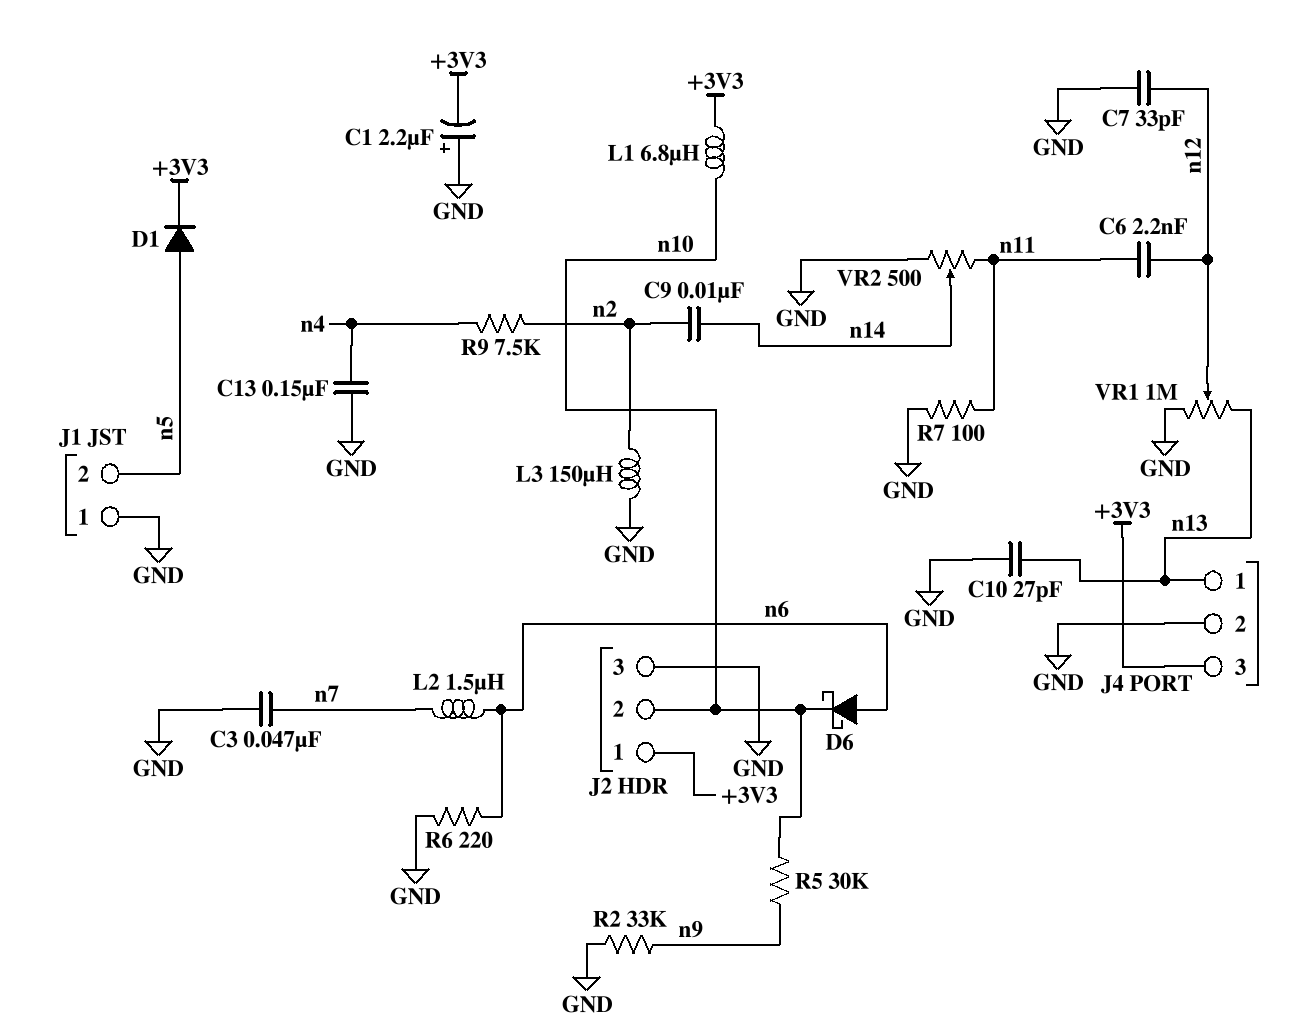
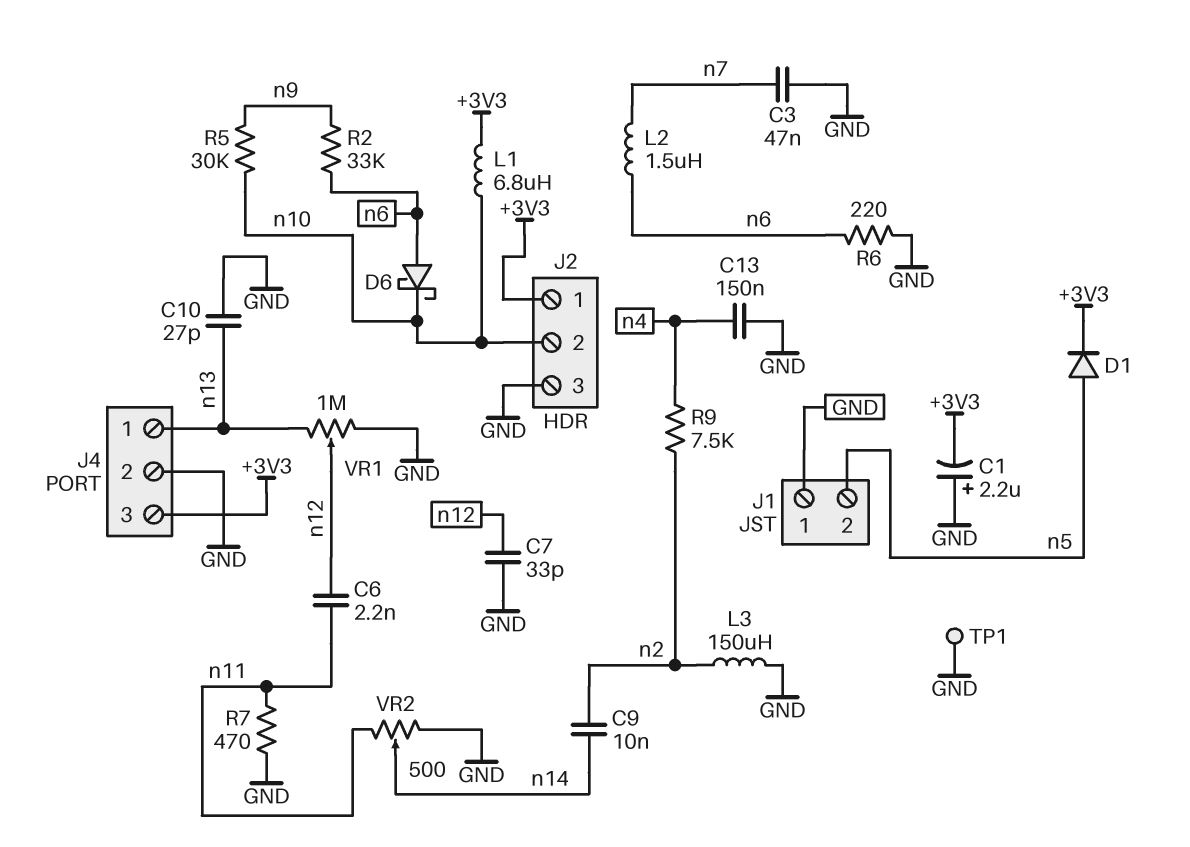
R2: 33k (GND, n9) -> 33k (n6, n9)
R7: 100 (GND, n11) -> 470 (GND, n11)
TP1: none -> test point (GND)

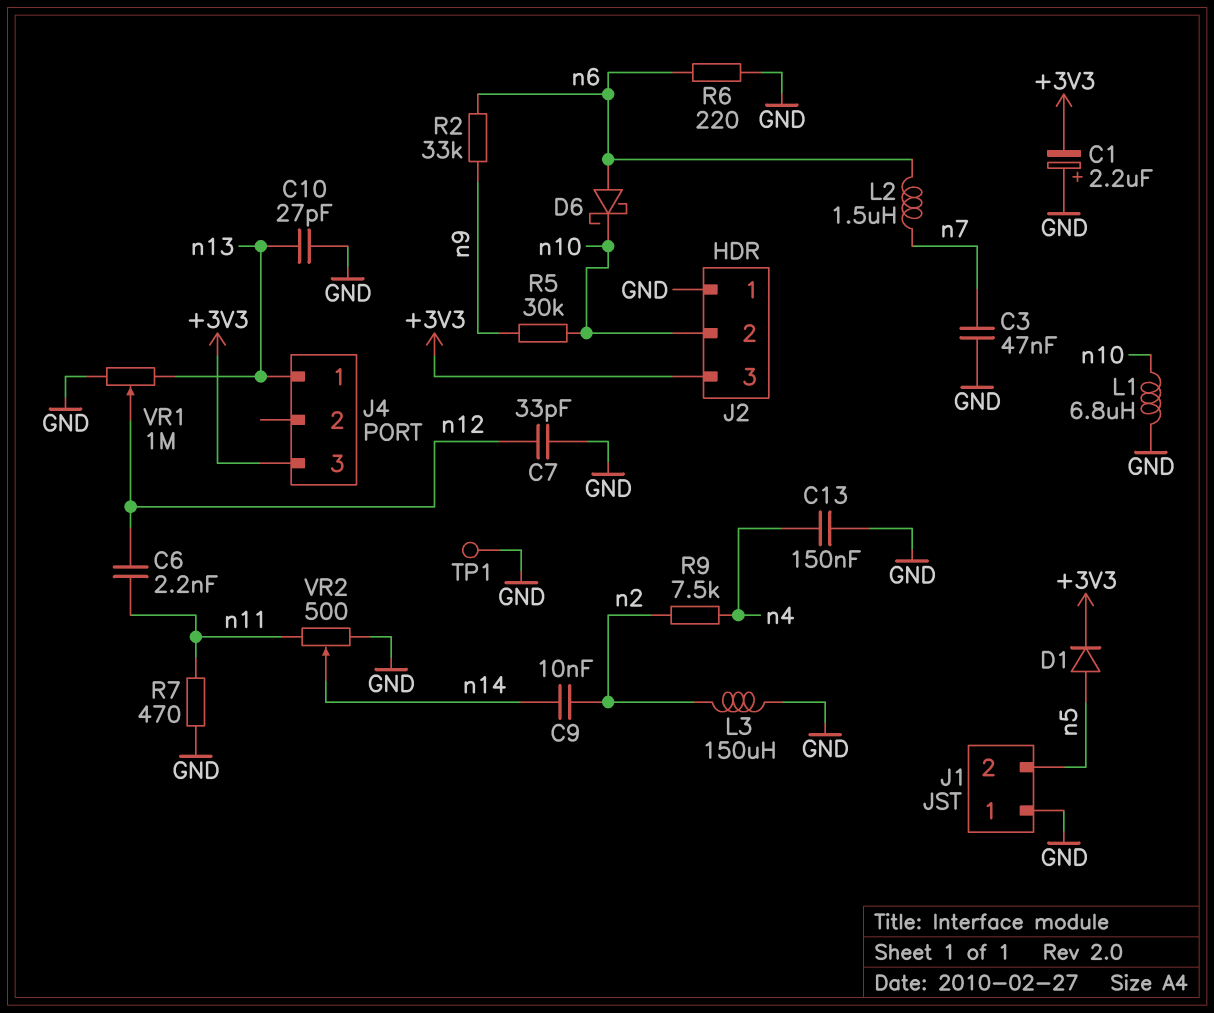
J2 pin 1: +3V3 -> GND
J2 pin 3: GND -> +3V3
J4 pin 2: GND -> none
L1: 6.8uH (+3V3, n10) -> 6.8uH (GND, n10)

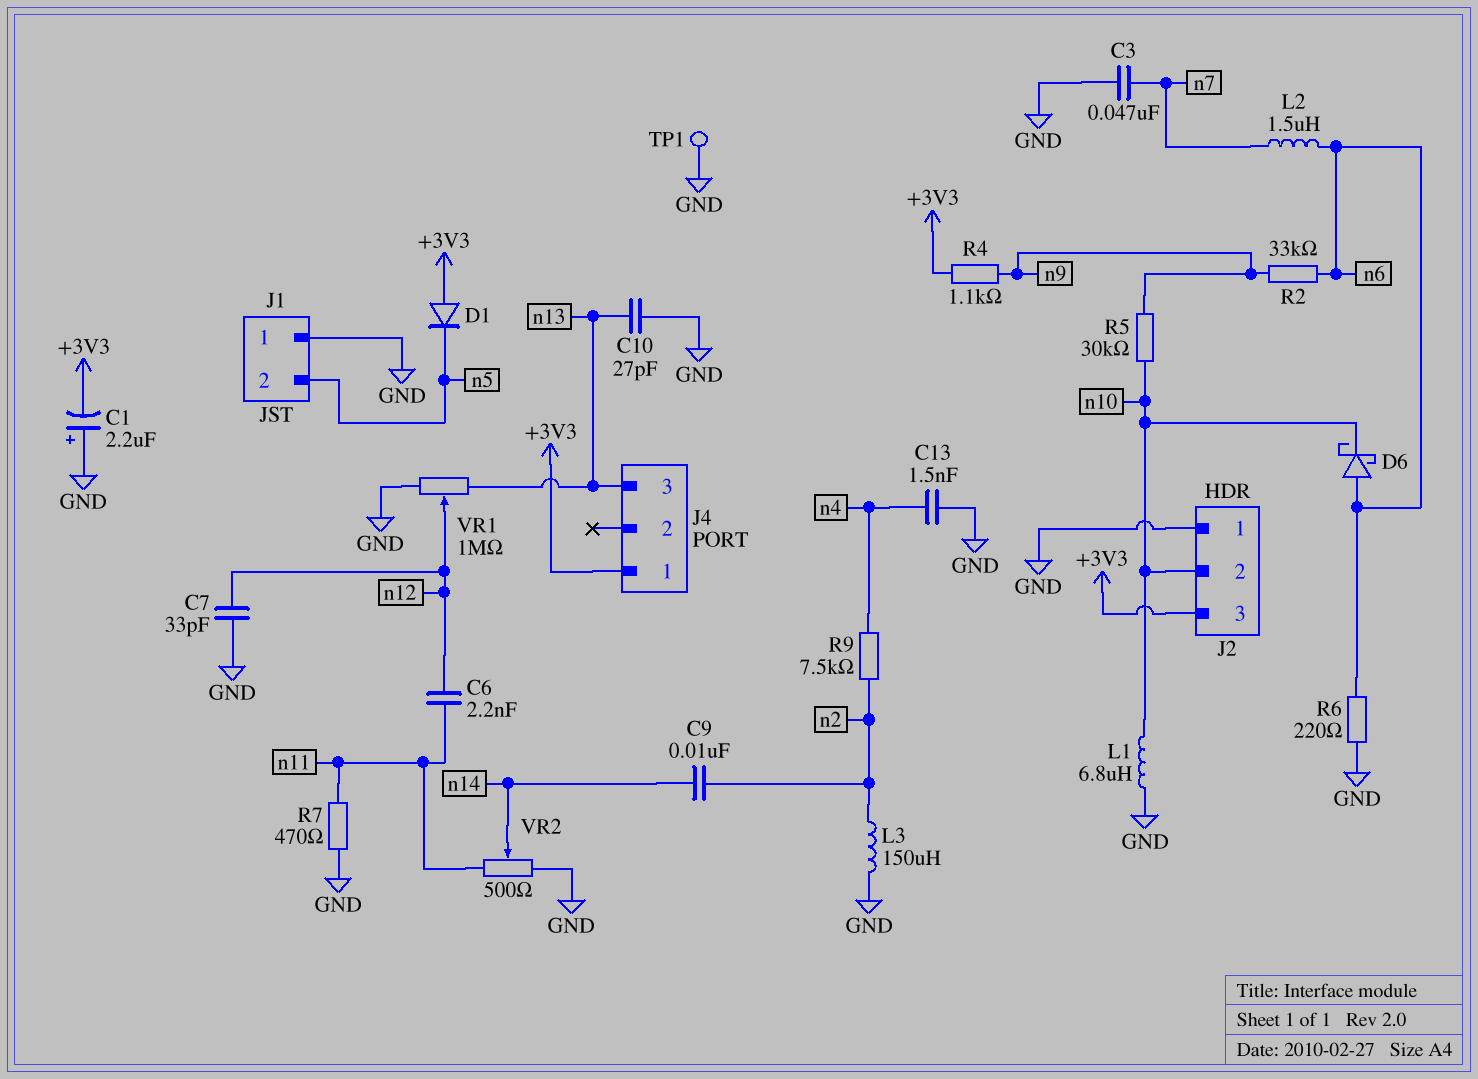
C13: 150nF (GND, n4) -> 1.5nF (GND, n4)
D1: diode (A n5, K +3V3) -> diode (A +3V3, K n5)
J4 pin 1: n13 -> +3V3
J4 pin 3: +3V3 -> n13
R4: none -> 1.1k (+3V3, n9)

